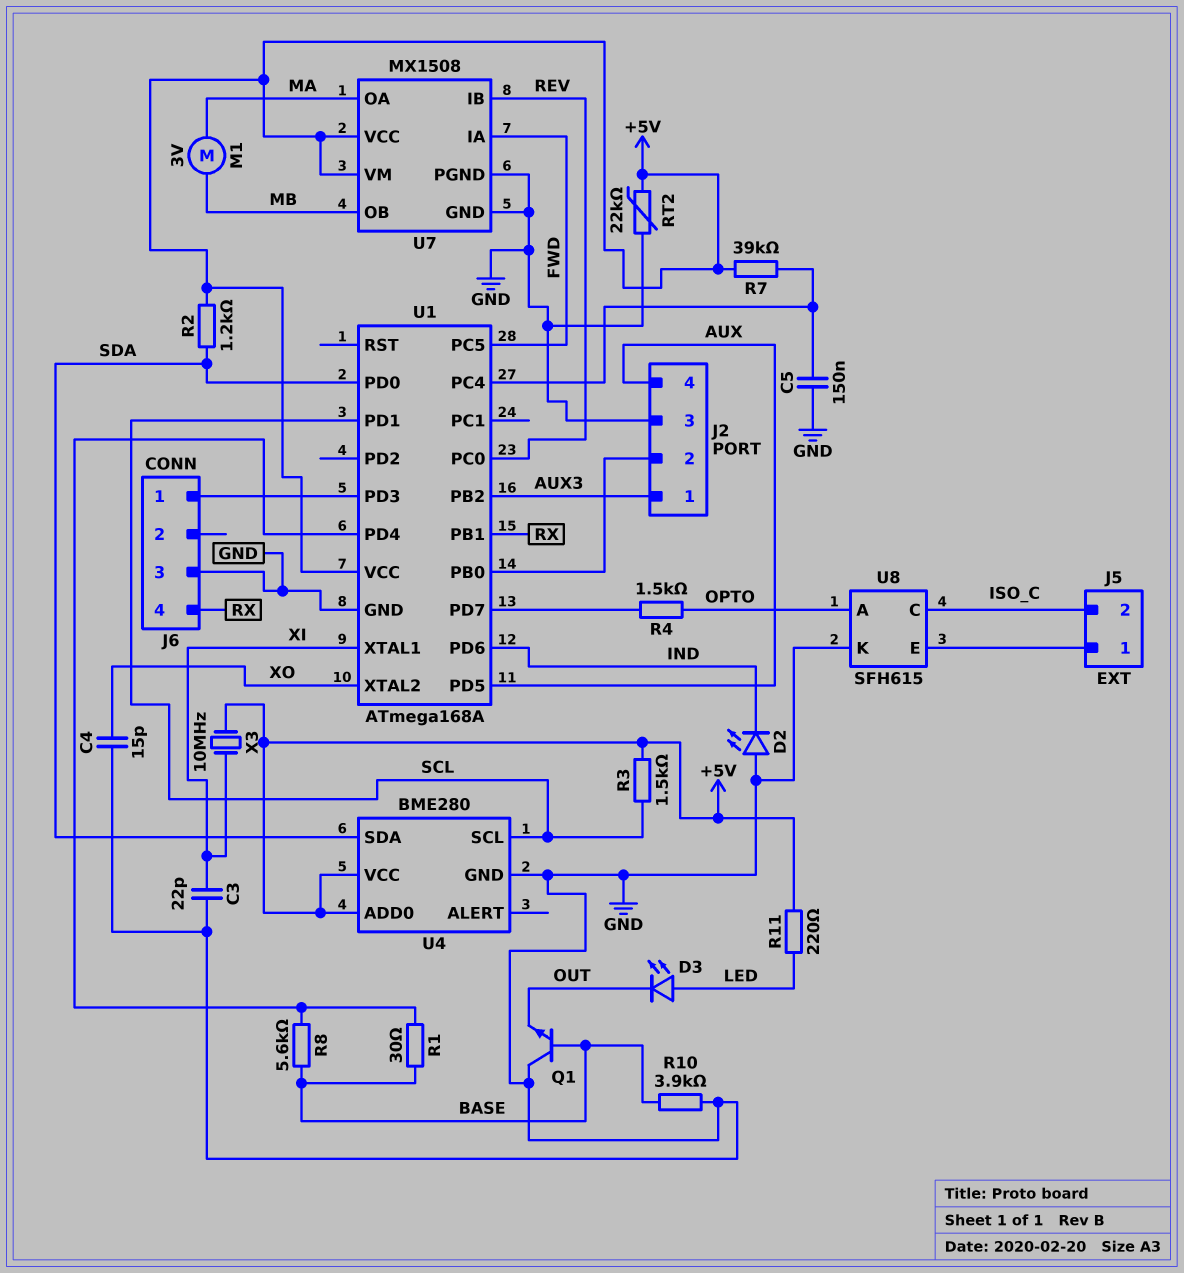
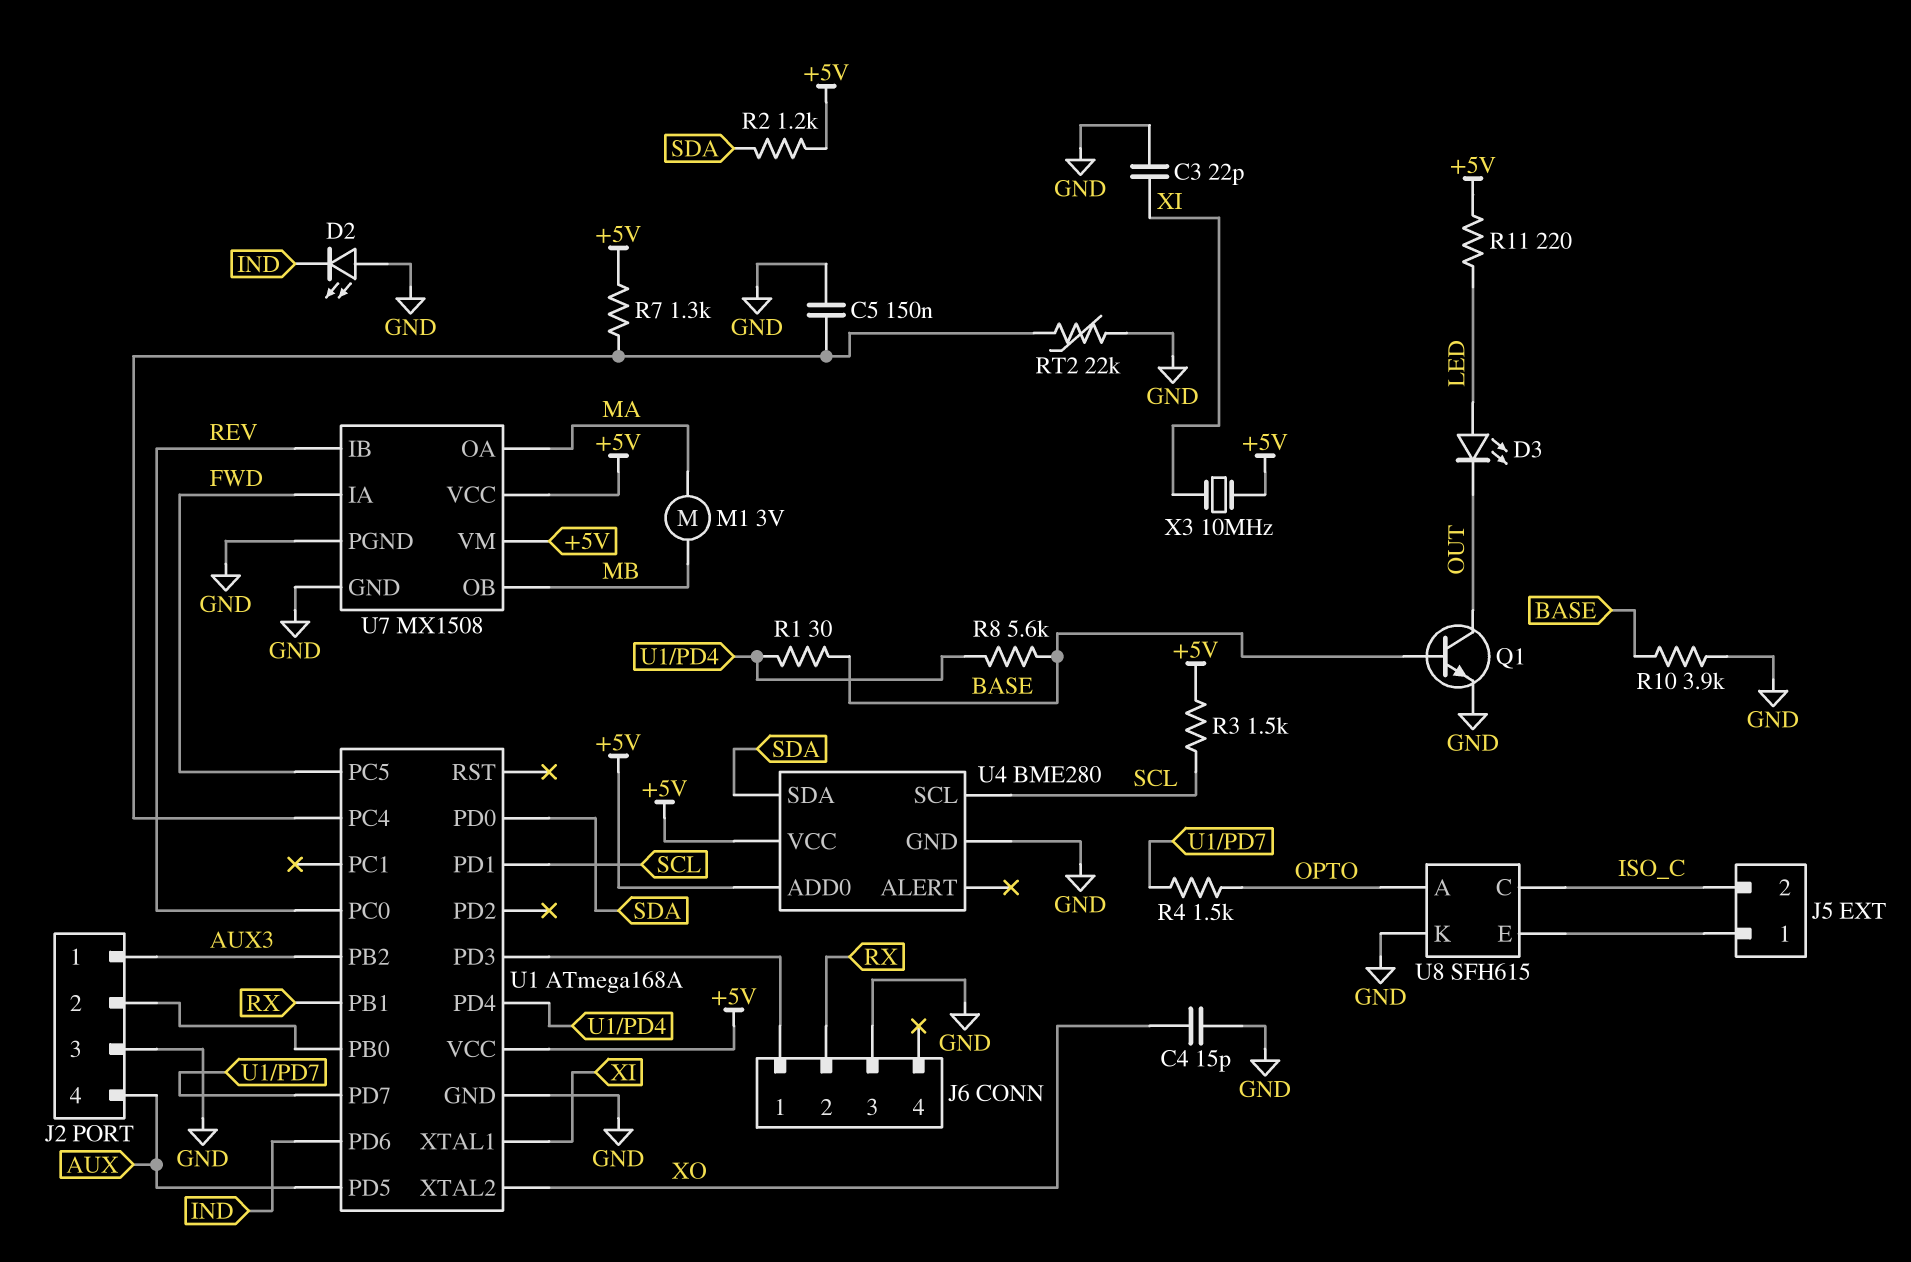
J6 pin 2: none -> RX
J6 pin 4: RX -> none
Q1: NPN (B BASE, C GND, E OUT) -> NPN (B BASE, C OUT, E GND)
R7: 39k (+5V, U1/PC4) -> 1.3k (+5V, U1/PC4)
RT2: 22k (+5V, GND) -> 22k (GND, U1/PC4)

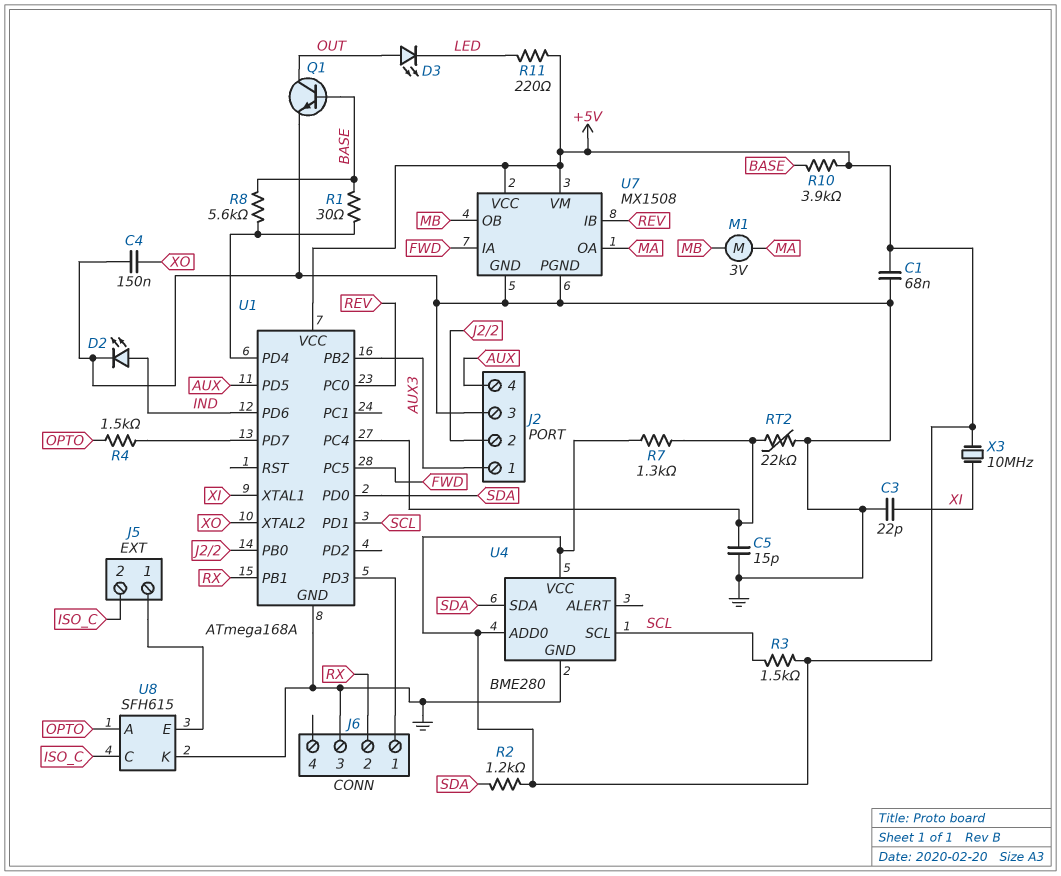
C1: none -> 68nF (+5V, GND)
C4: 15pF (GND, XO) -> 150nF (GND, XO)
C5: 150nF (GND, U1/PC4) -> 15pF (GND, U1/PC4)
D2: LED (A GND, K IND) -> LED (A IND, K GND)
D3: LED (A LED, K OUT) -> LED (A OUT, K LED)
R10: 3.9k (BASE, GND) -> 3.9k (+5V, BASE)

